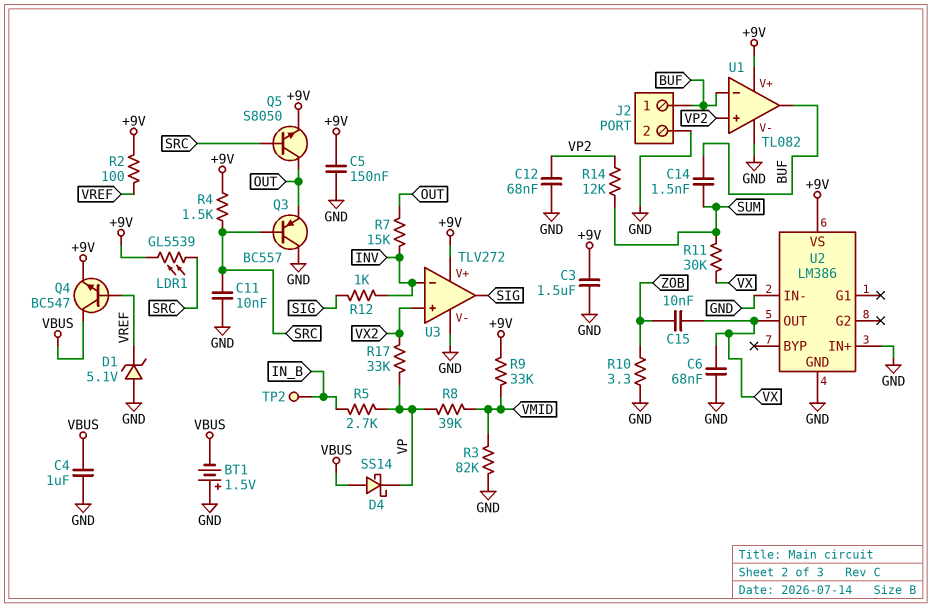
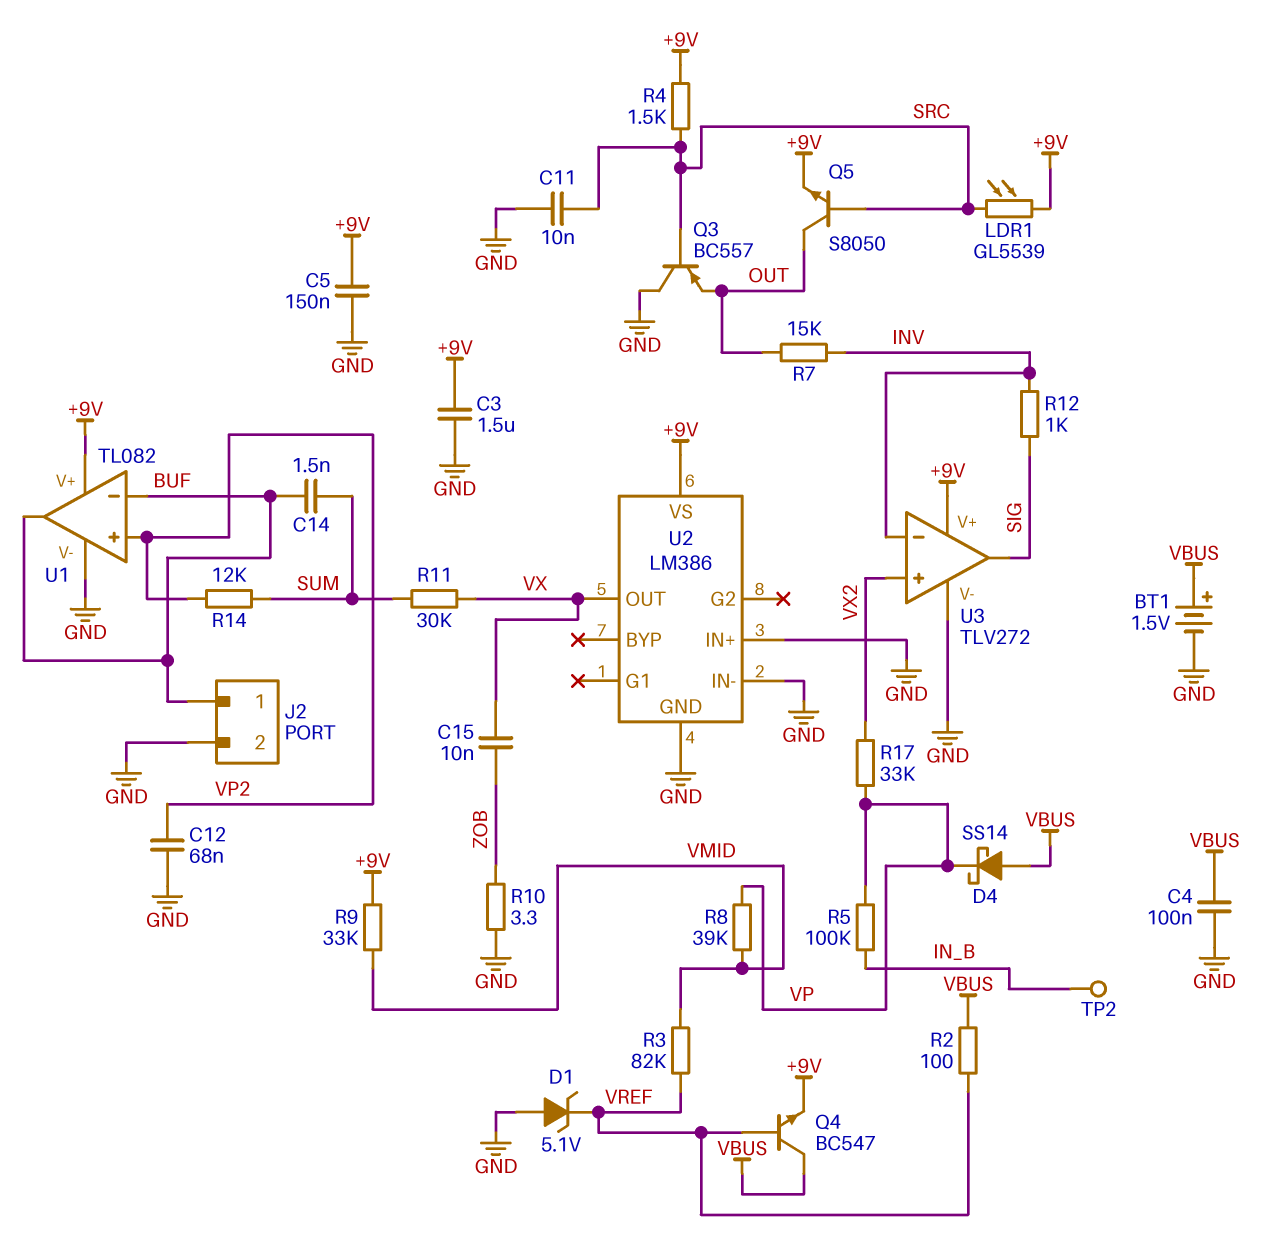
BT1: 1.5V (plus GND, minus VBUS) -> 1.5V (plus VBUS, minus GND)
C4: 1uF (GND, VBUS) -> 100nF (GND, VBUS)
C6: 68nF (GND, VX) -> none
R2: 100 (+9V, VREF) -> 100 (VBUS, VREF)
R3: 82k (GND, VMID) -> 82k (VMID, VREF)
R5: 2.7k (IN_B, VP) -> 100k (IN_B, VP)

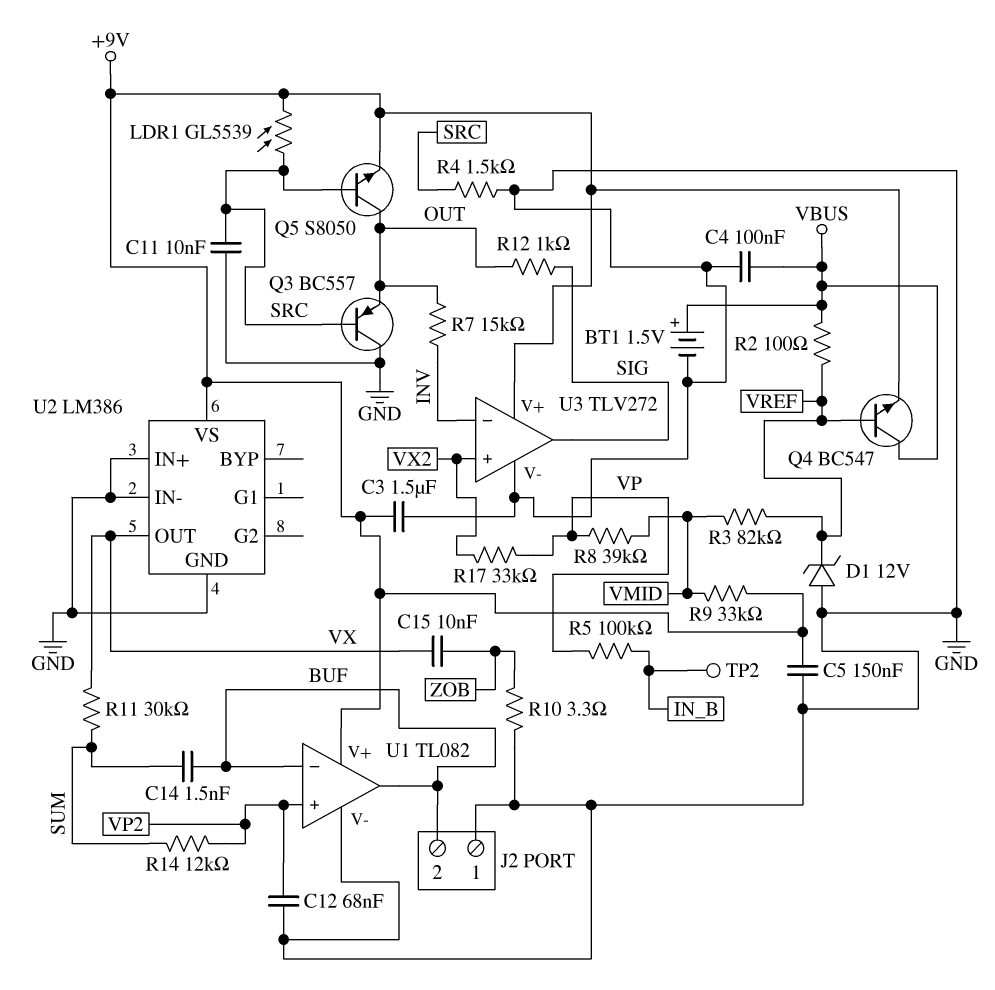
D1: zener 5.1V (A GND, K VREF) -> zener 12V (A GND, K VREF)
D4: schottky SS14 (A VBUS, K VP) -> none
J2 pin 1: BUF -> GND
J2 pin 2: GND -> BUF
R4: 1.5k (+9V, SRC) -> 1.5k (GND, SRC)
R12: 1k (INV, SIG) -> 1k (OUT, SIG)

